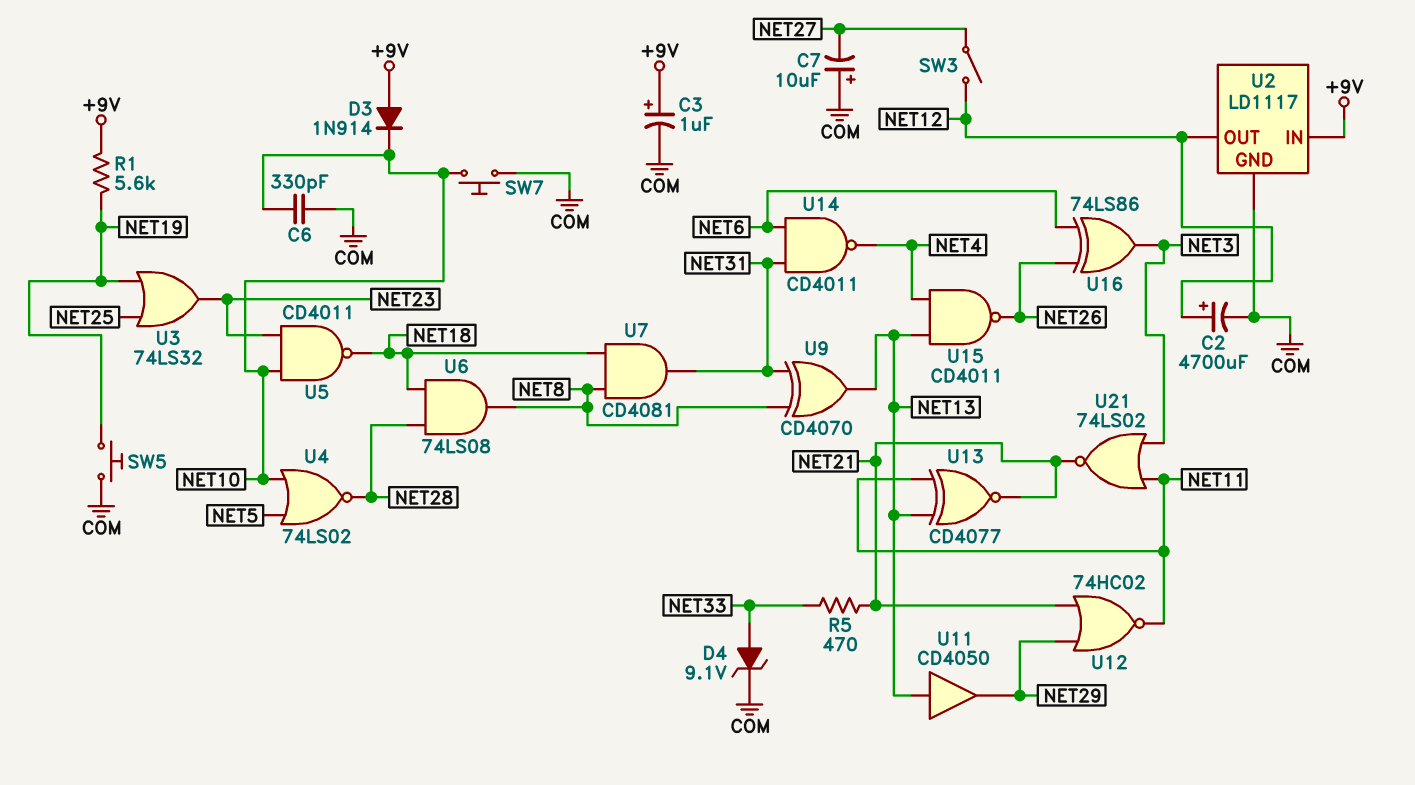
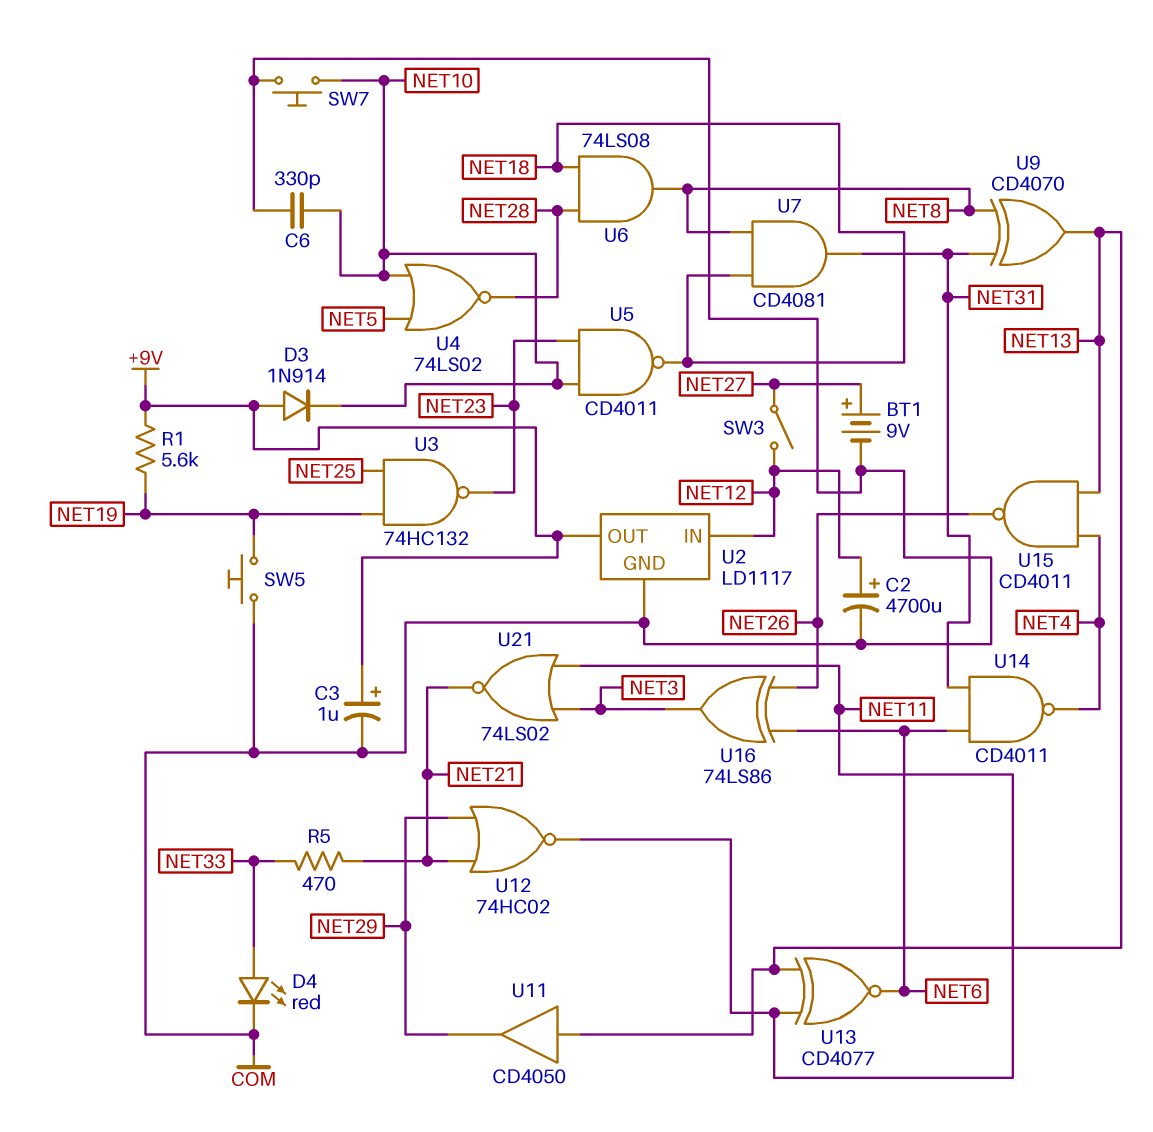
BT1: none -> 9V (plus NET27, minus COM)
C7: 10uF (plus COM, minus NET27) -> none
D4: zener 9.1V (A NET33, K COM) -> LED red (A NET33, K COM)
U2 pin IN: +9V -> NET12
U2 pin OUT: NET12 -> +9V
U3: OR 74LS32 (in NET19, in NET25, out NET23) -> NAND 74HC132 (in NET19, in NET25, out NET23)
U13: XNOR CD4077 (in NET11, in NET13, out NET21) -> XNOR CD4077 (in NET11, in NET13, out NET6)

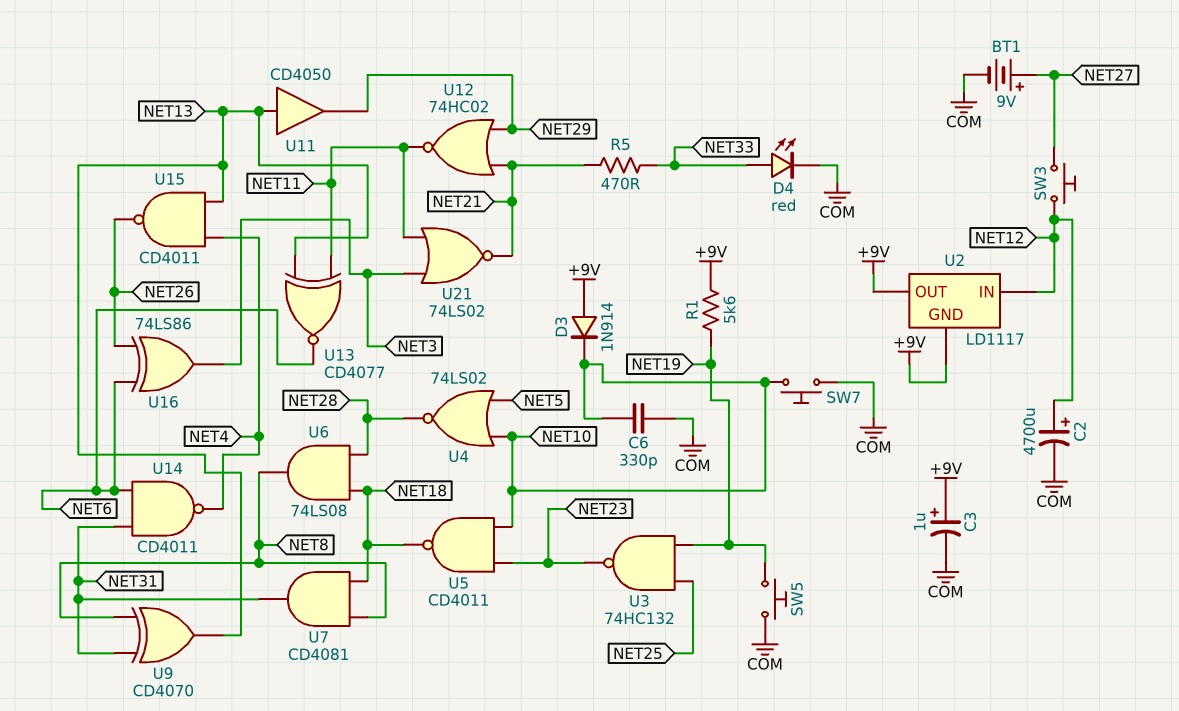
SW3: switch (NET12, NET27) -> button (NET12, NET27)
U2 pin GND: COM -> +9V

